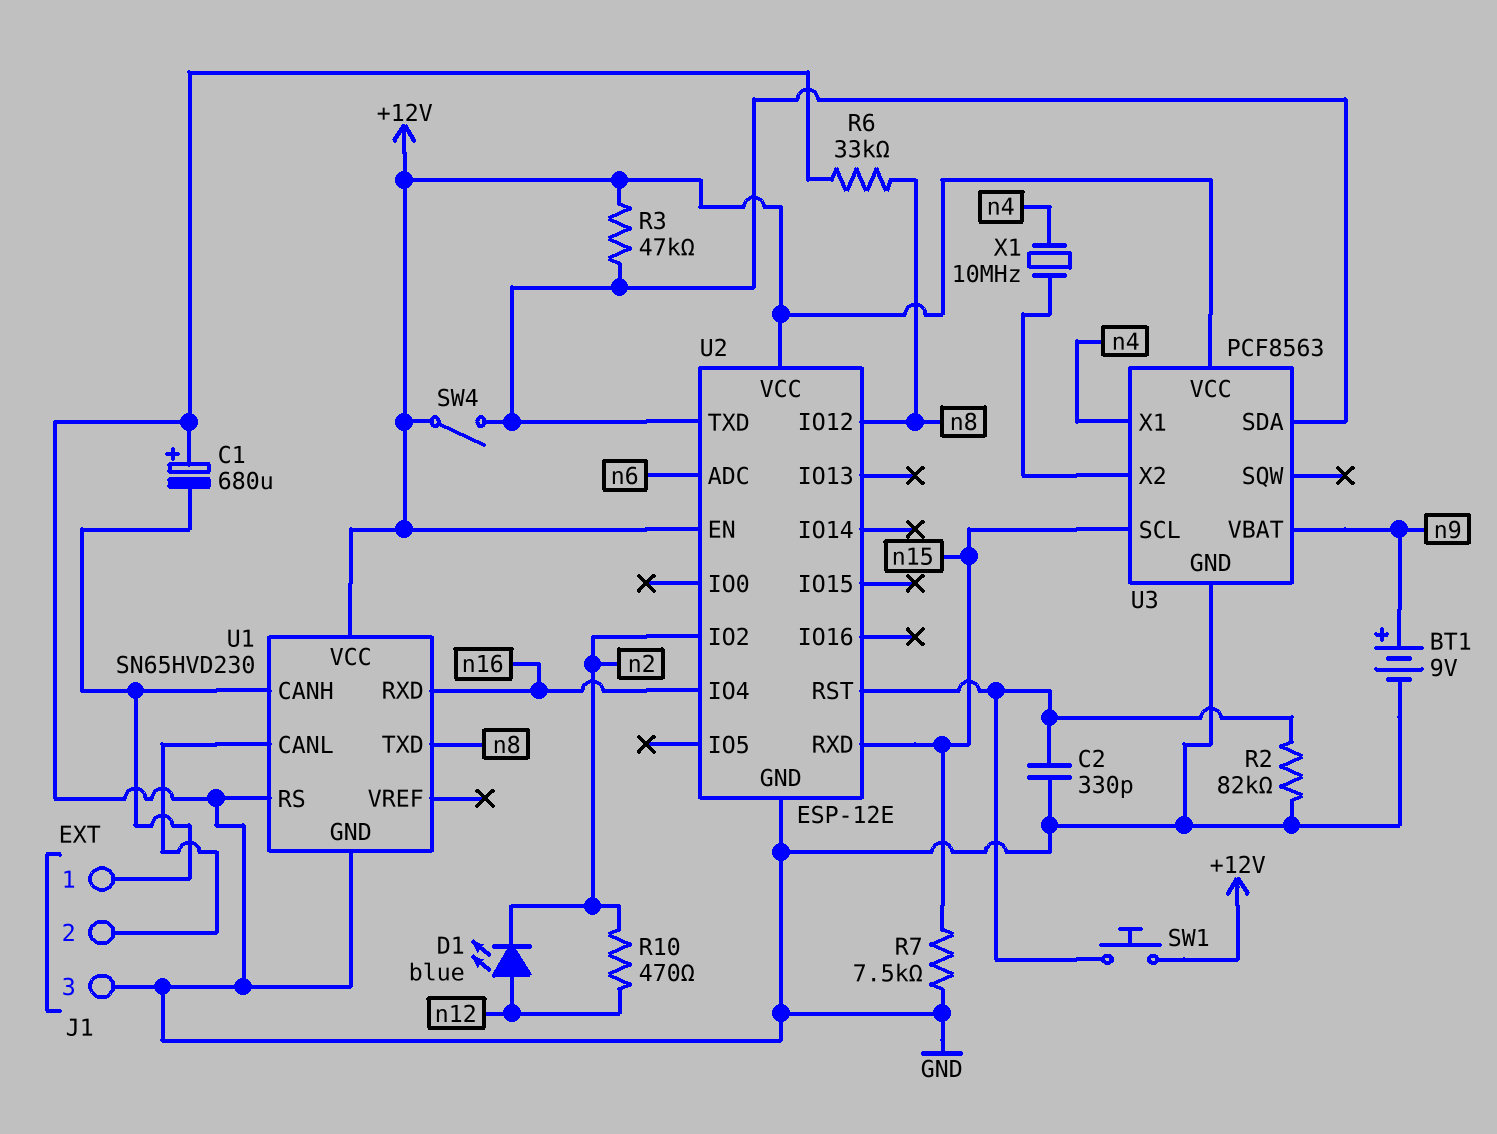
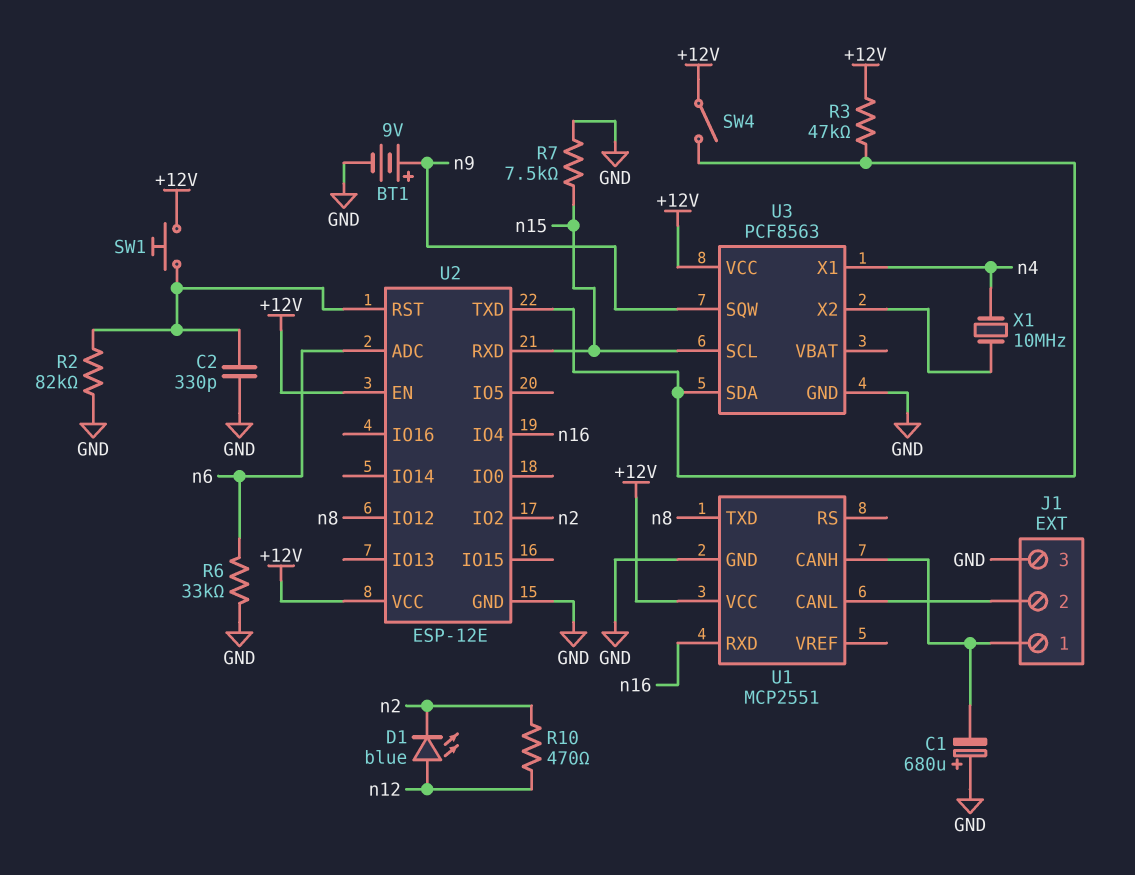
R6: 33k (GND, n8) -> 33k (GND, n6)
U1: SN65HVD230 -> MCP2551
U1 pin RS: GND -> none
U3 pin SQW: none -> n9
U3 pin VBAT: n9 -> none

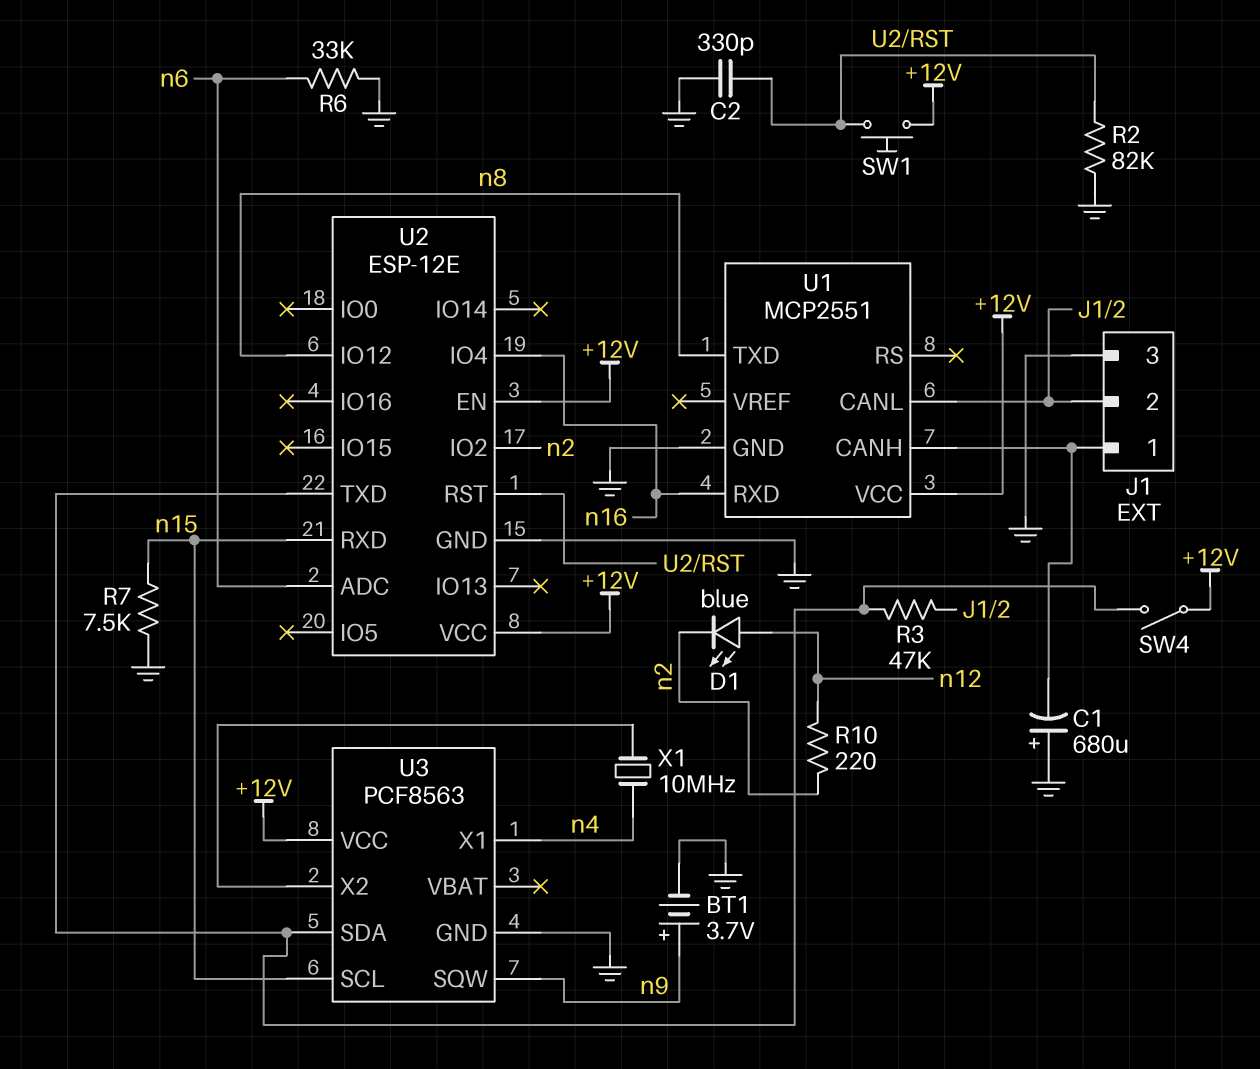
BT1: 9V (plus n9, minus GND) -> 3.7V (plus n9, minus GND)
R3: 47k (+12V, U2/TXD) -> 47k (J1/2, U2/TXD)
R10: 470 (n2, n12) -> 220 (n2, n12)

